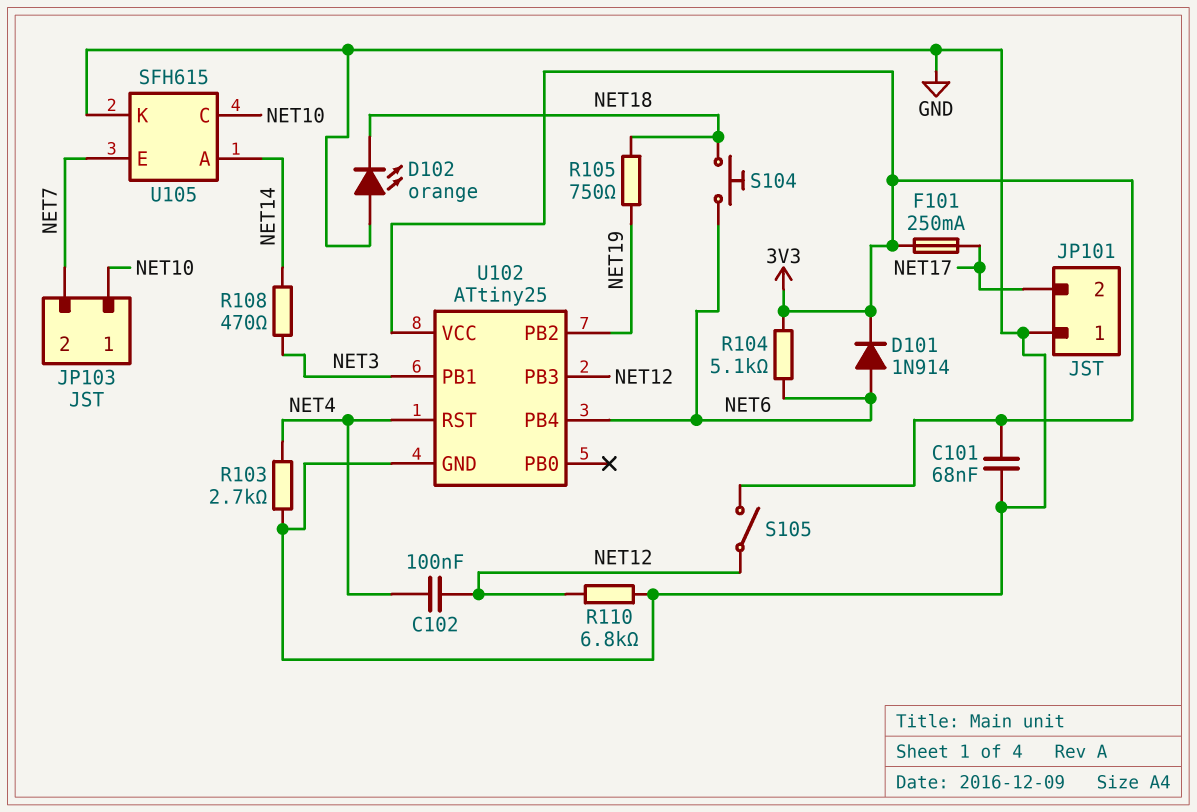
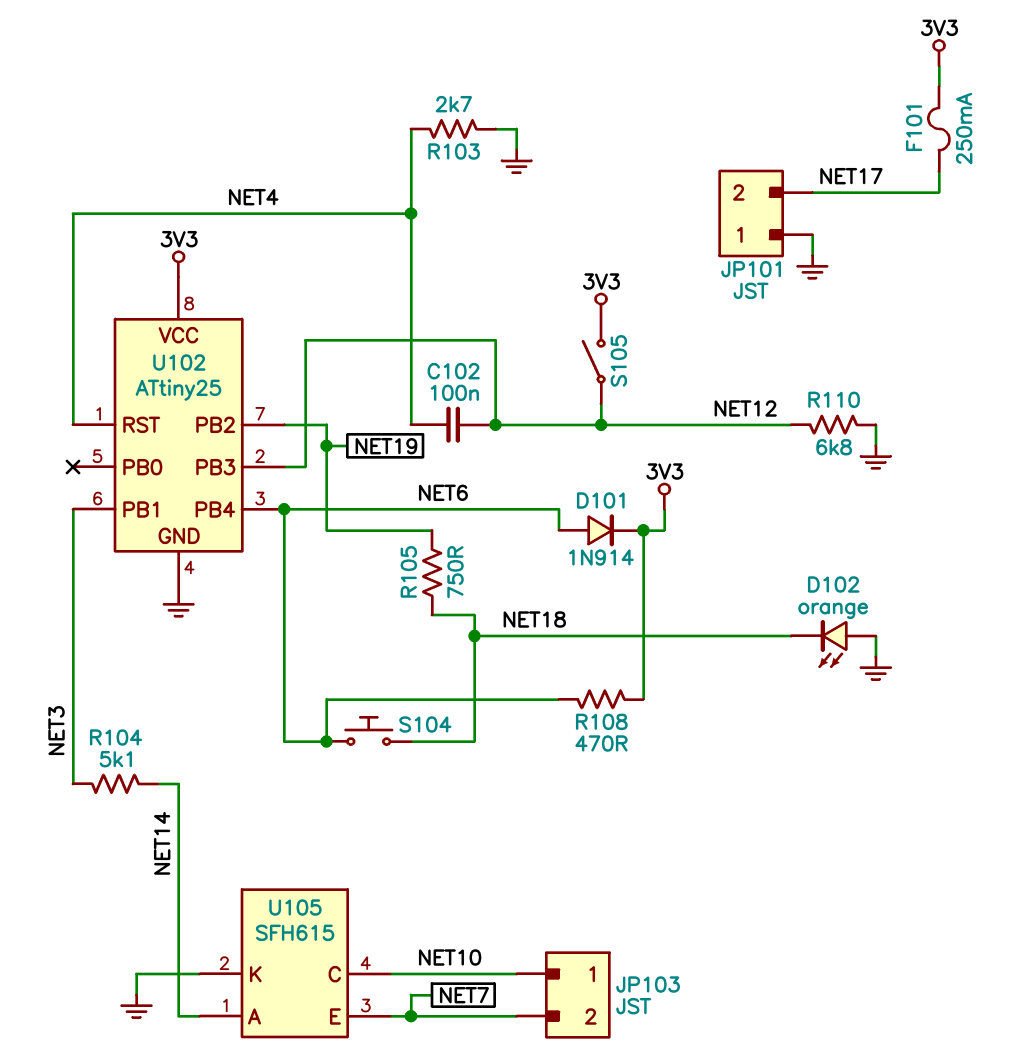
C101: 68nF (3V3, GND) -> none
R104: 5.1k (3V3, NET6) -> 5.1k (NET3, NET14)
R108: 470 (NET3, NET14) -> 470 (3V3, NET6)

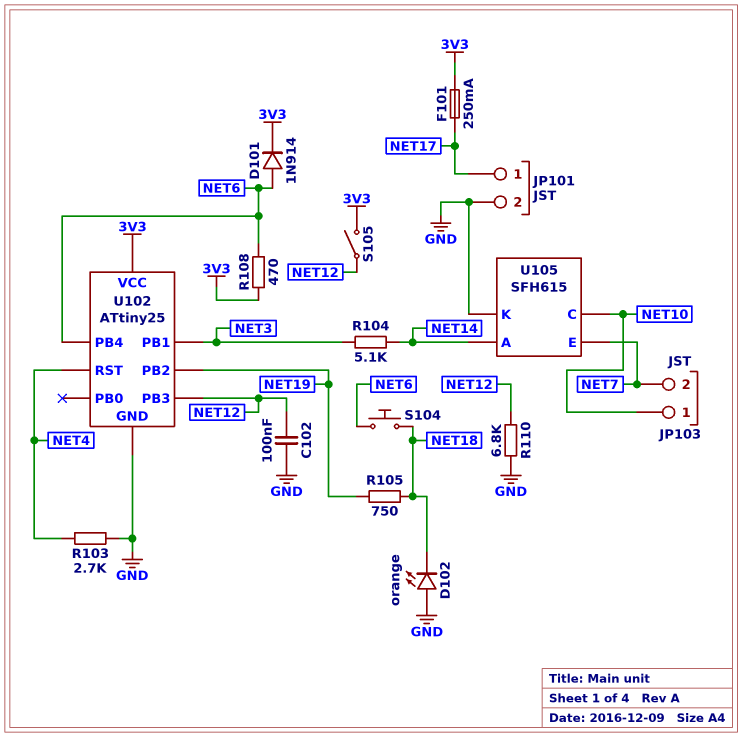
C102: 100nF (NET4, NET12) -> 100nF (GND, NET12)
JP101 pin 1: GND -> NET17
JP101 pin 2: NET17 -> GND

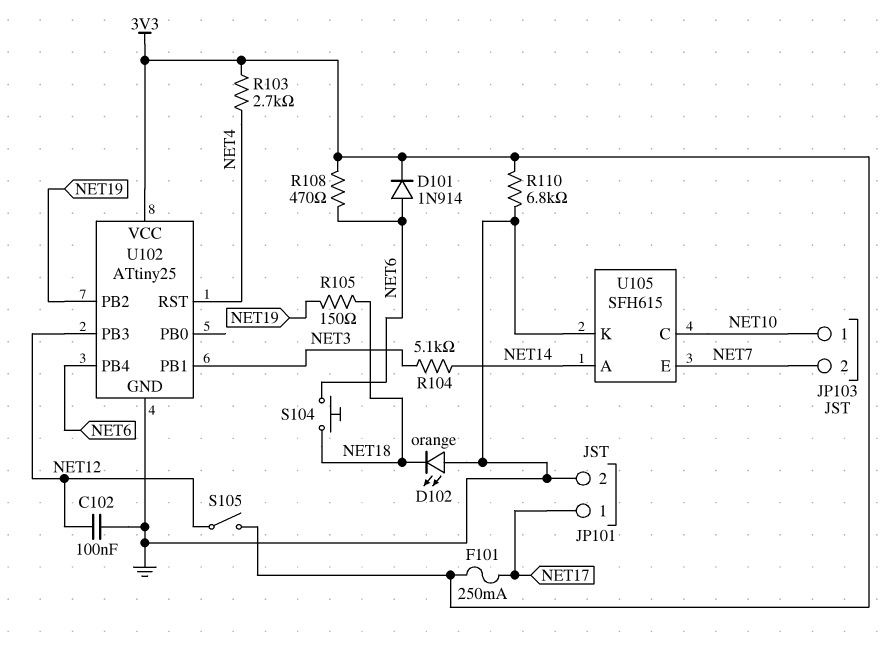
R103: 2.7k (GND, NET4) -> 2.7k (3V3, NET4)
R105: 750 (NET18, NET19) -> 150 (NET18, NET19)
R110: 6.8k (GND, NET12) -> 6.8k (3V3, GND)

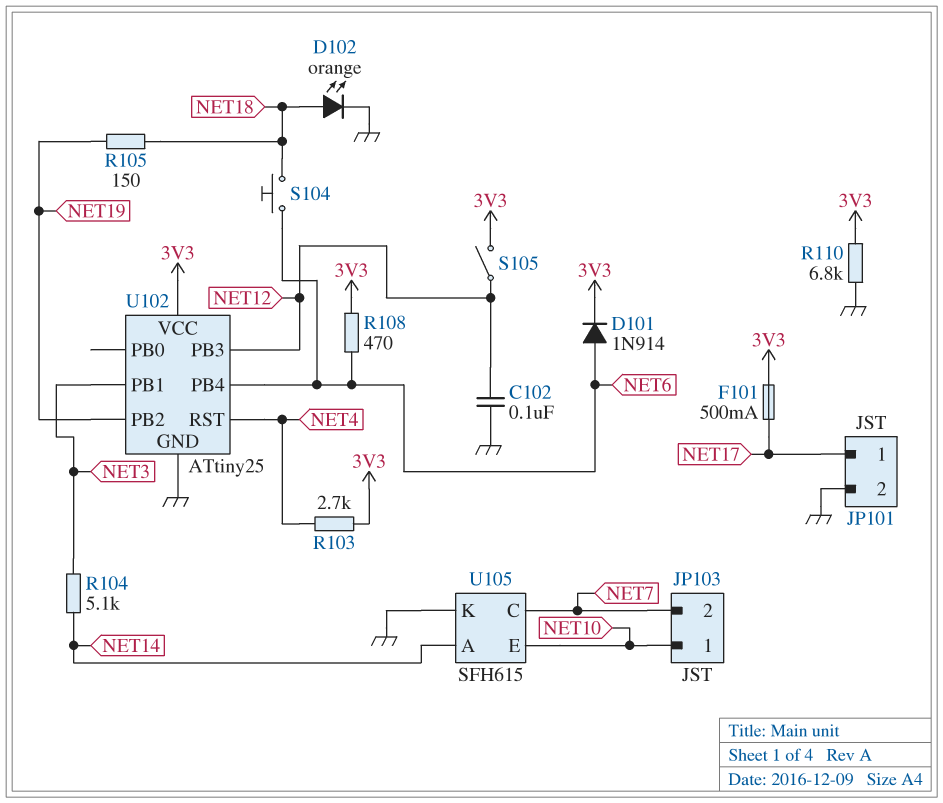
D102: LED orange (A GND, K NET18) -> LED orange (A NET18, K GND)
F101: 250mA (3V3, NET17) -> 500mA (3V3, NET17)
U105 pin C: NET10 -> NET7
U105 pin E: NET7 -> NET10

